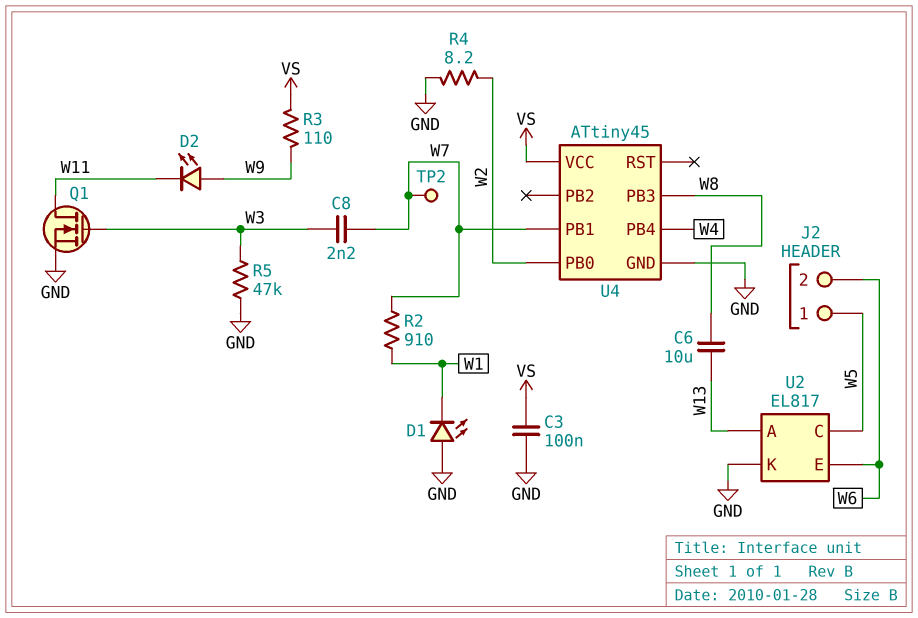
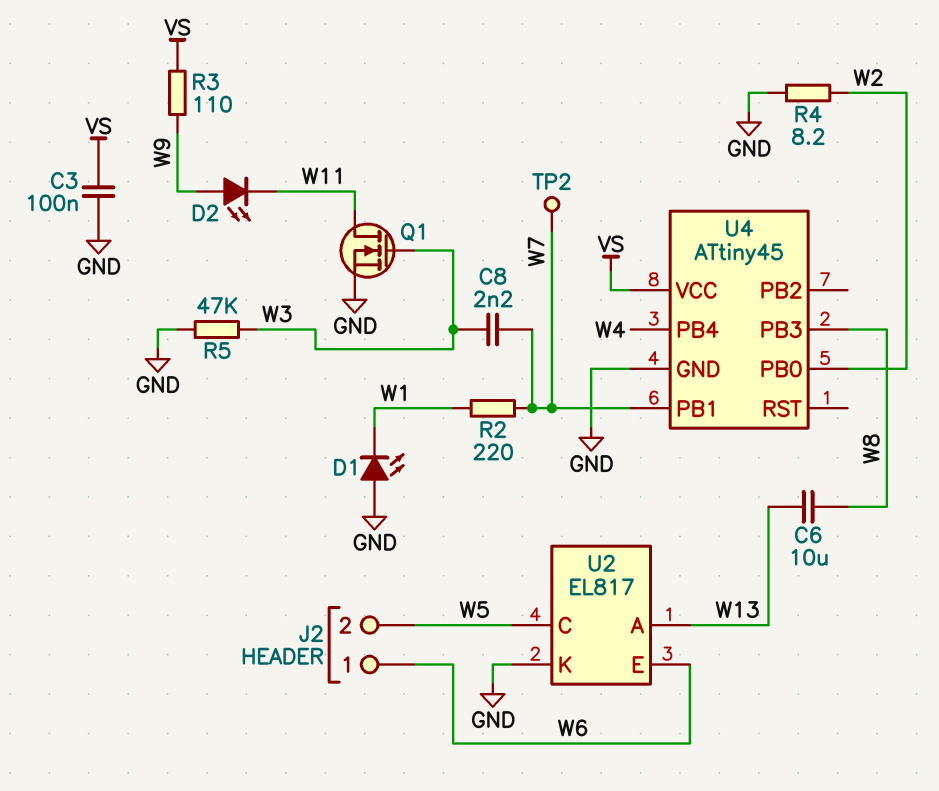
J2 pin 1: W5 -> W6
J2 pin 2: W6 -> W5
R2: 910 (W1, W7) -> 220 (W1, W7)

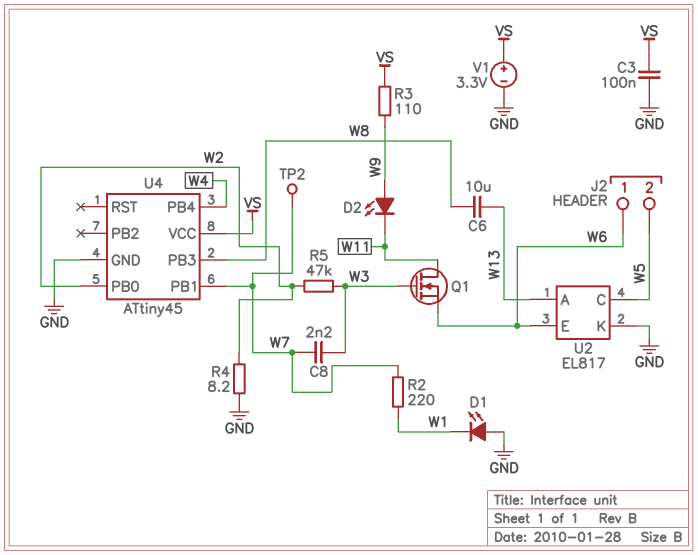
Q1: NMOS (G W3, D W11, S GND) -> NMOS (G W3, D W11, S W6)
R5: 47k (GND, W3) -> 47k (W2, W3)
V1: none -> 3.3V (plus VS, minus GND)

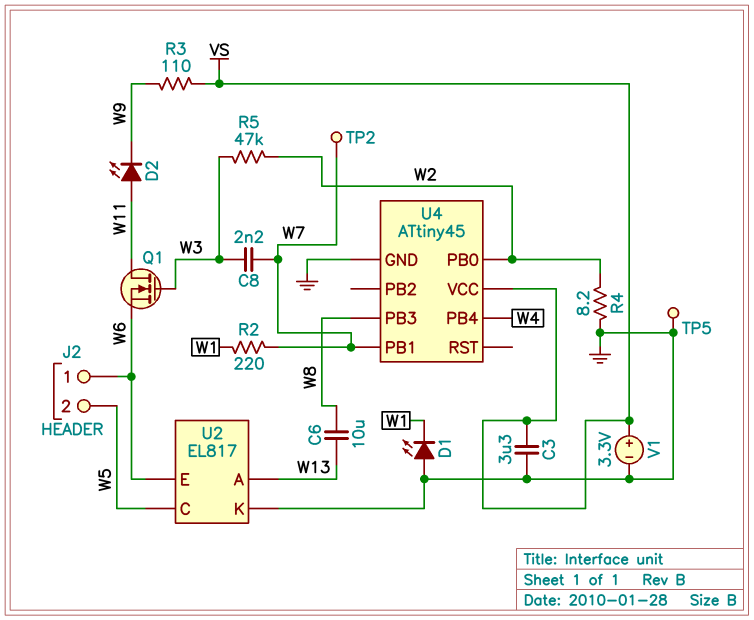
C3: 100nF (GND, VS) -> 3.3uF (GND, VS)
D2: LED (A W9, K W11) -> LED (A W11, K W9)
TP5: none -> test point (GND)

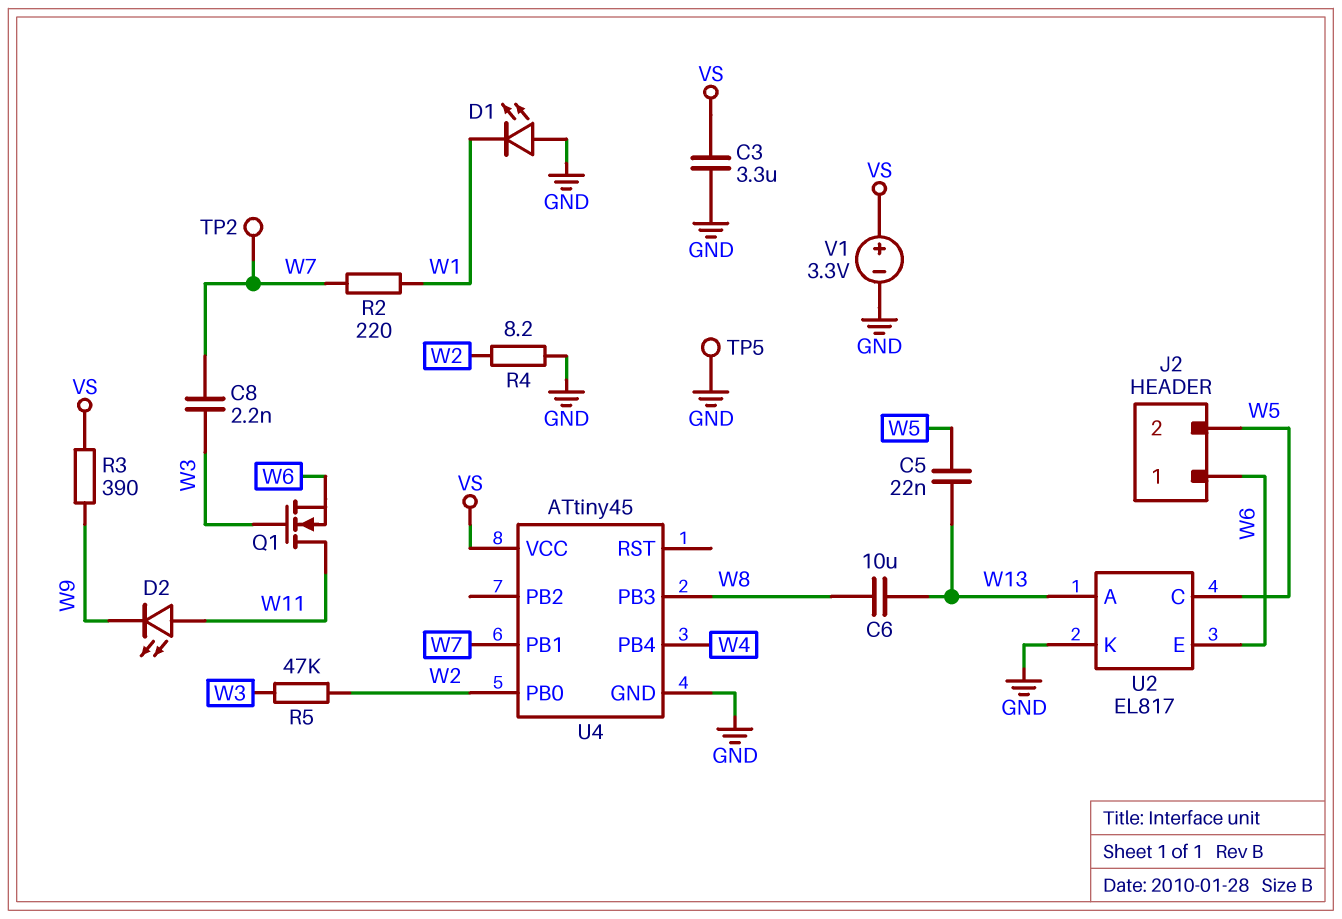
C5: none -> 22nF (W5, W13)
R3: 110 (VS, W9) -> 390 (VS, W9)

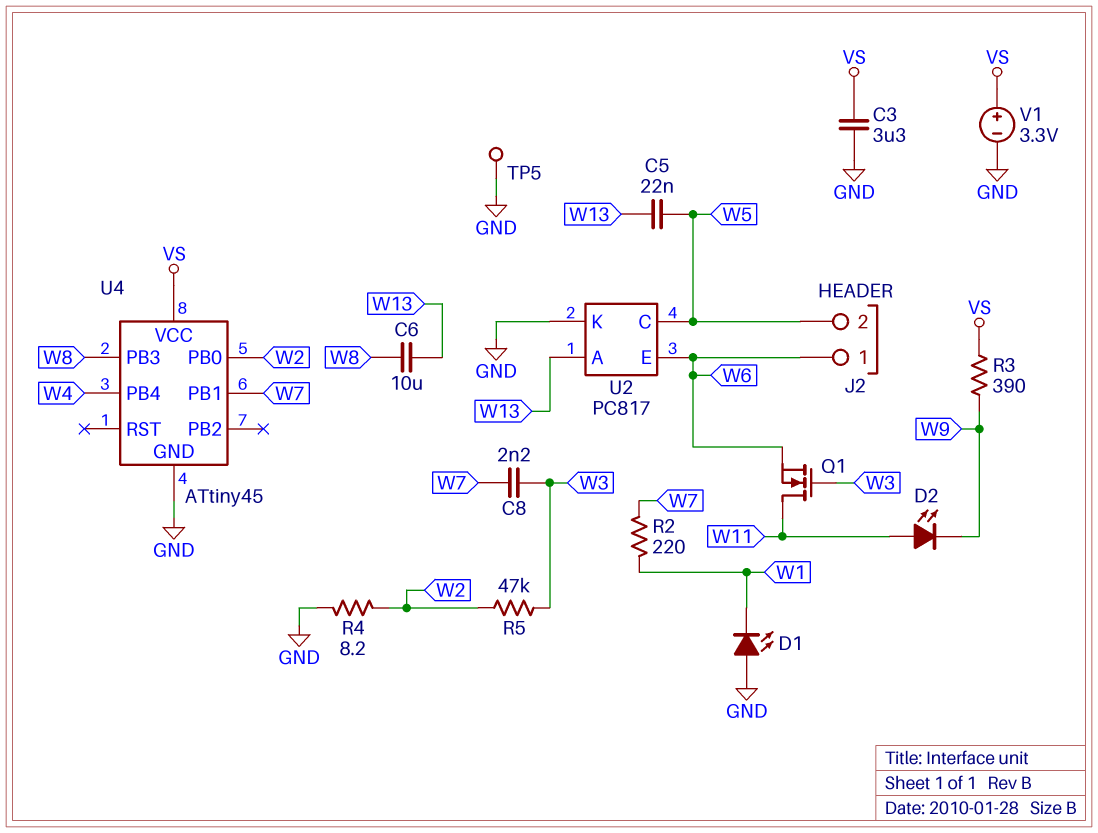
TP2: test point (W7) -> none
U2: EL817 -> PC817

